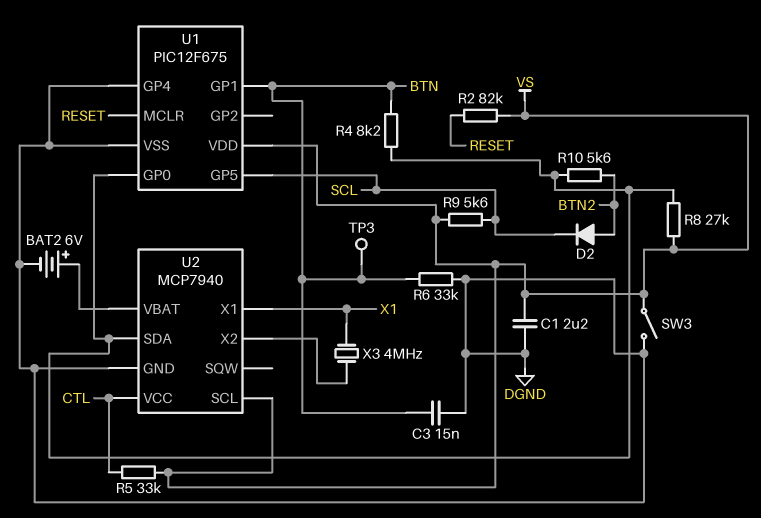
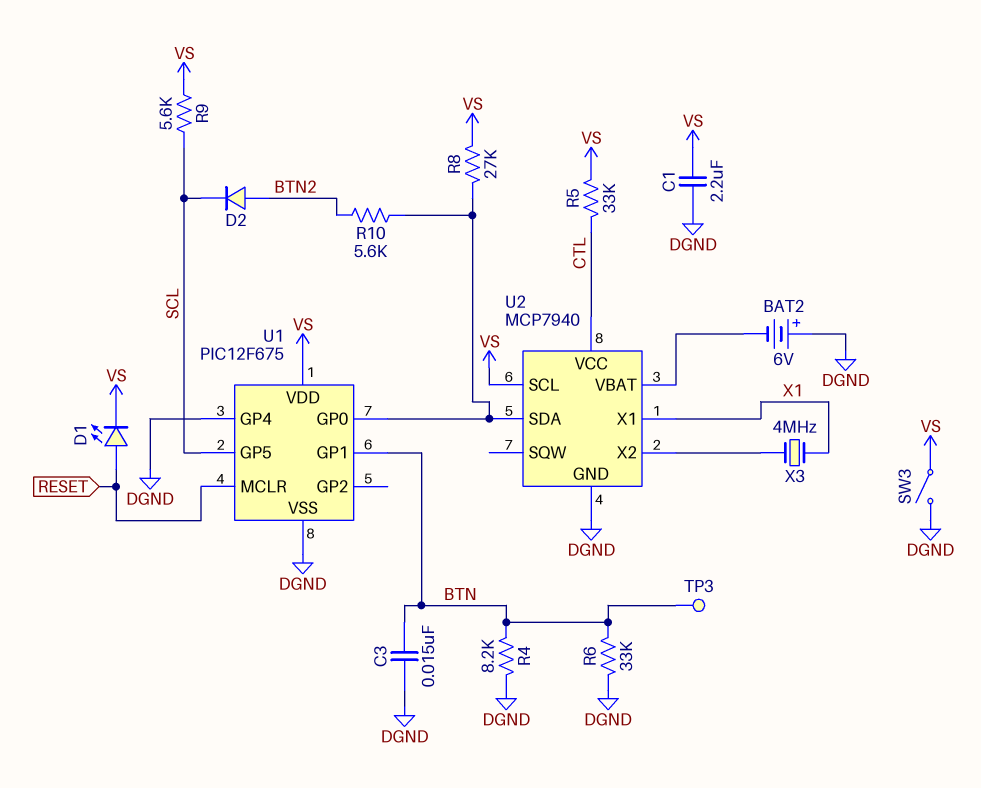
BAT2: 6V (plus U2/VBAT, minus DGND) -> 6V (plus DGND, minus U2/VBAT)
D1: none -> LED (A RESET, K VS)
R2: 82k (RESET, VS) -> none
R4: 8.2k (BTN, U1/GP0) -> 8.2k (BTN, DGND)

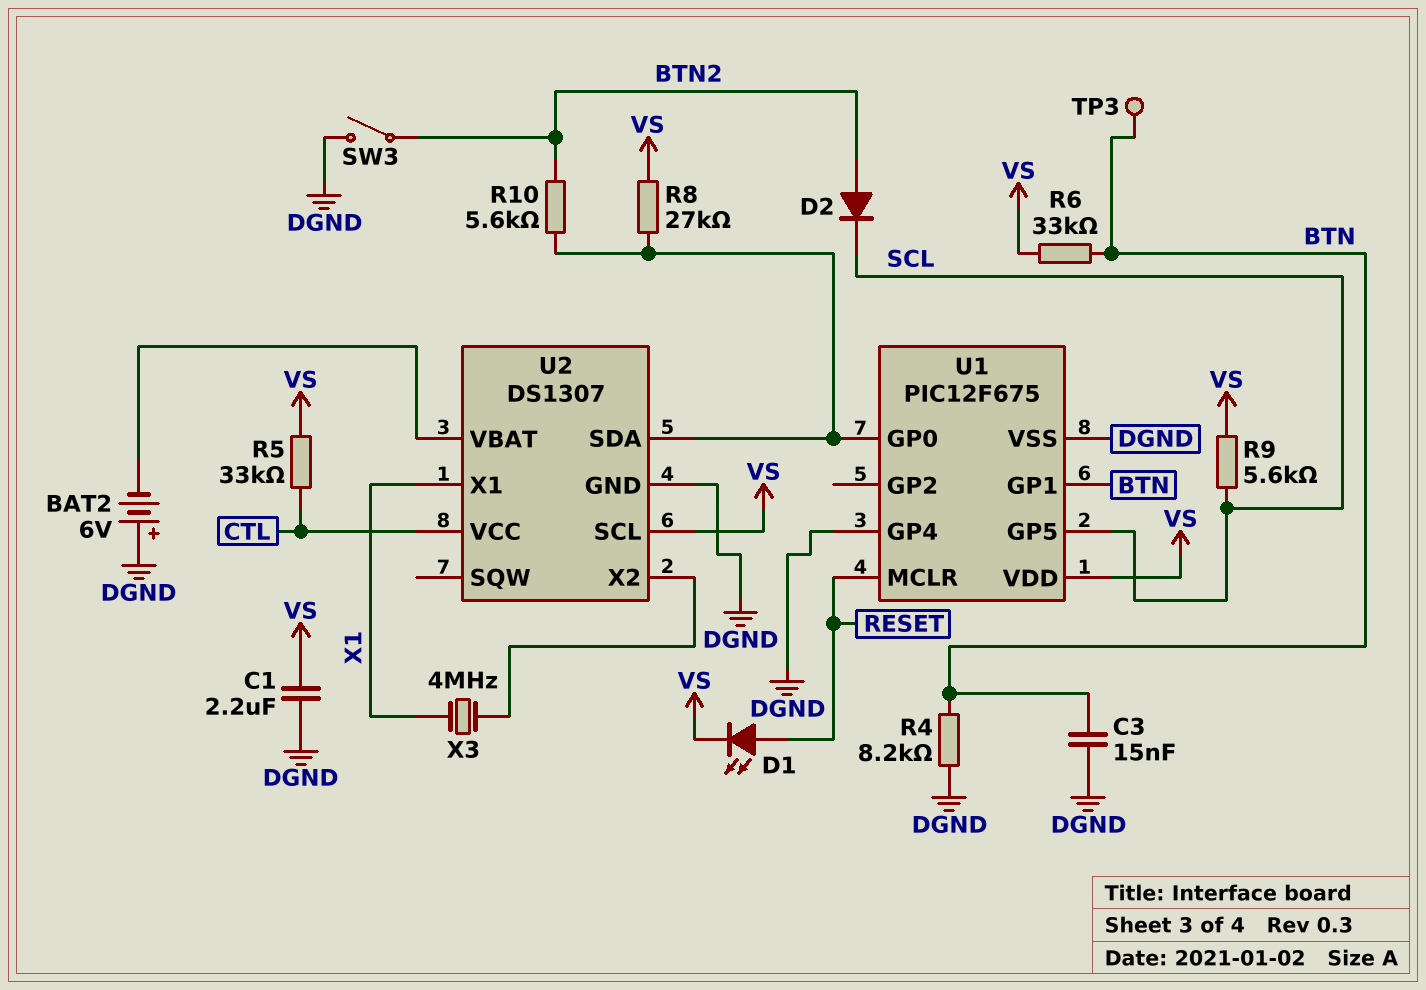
R6: 33k (BTN, DGND) -> 33k (BTN, VS)
SW3: switch (DGND, VS) -> switch (BTN2, DGND)
U2: MCP7940 -> DS1307

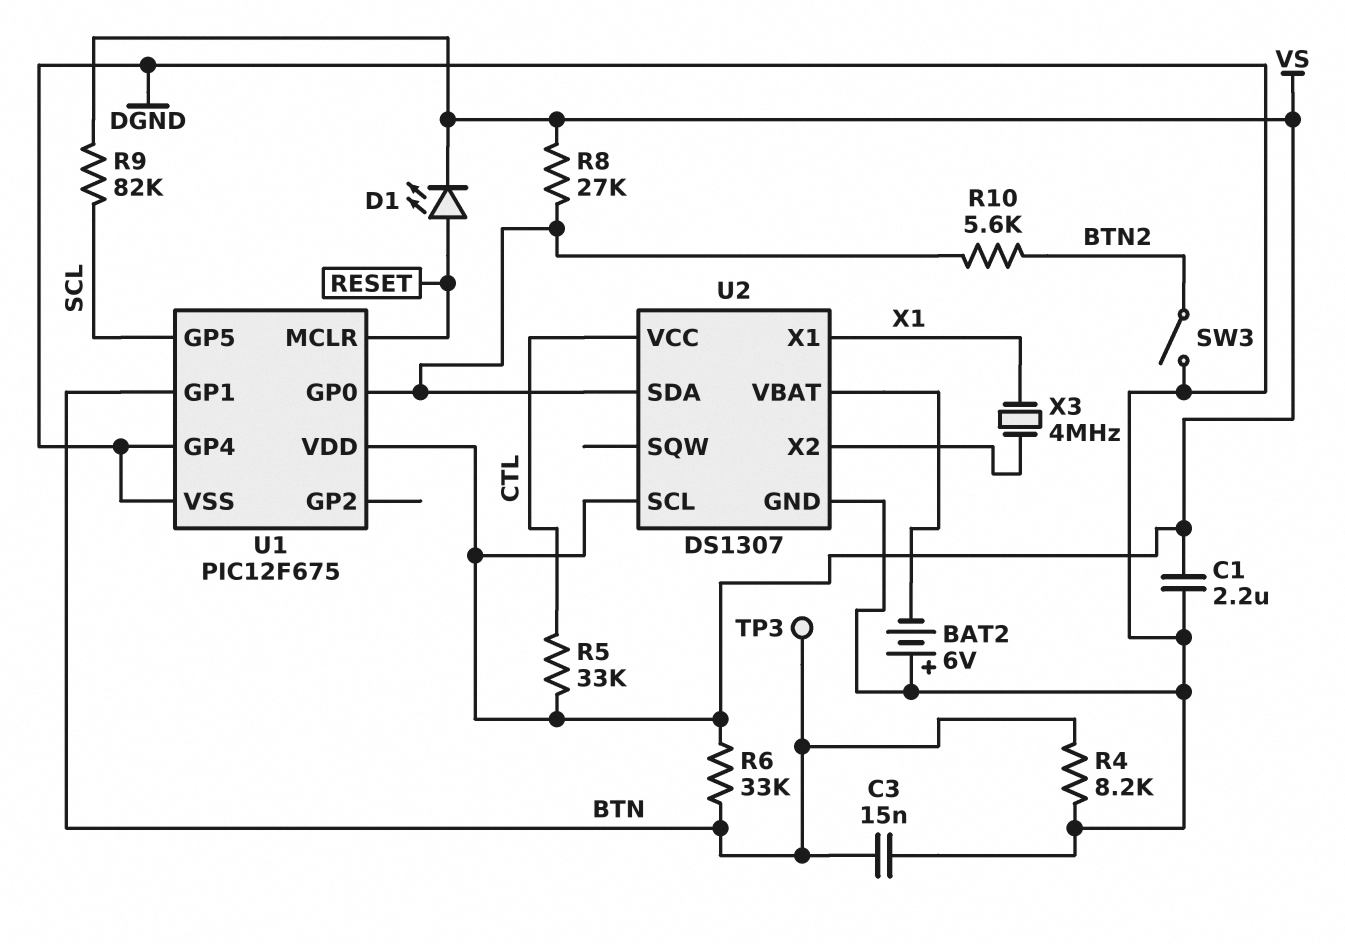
D2: diode (A BTN2, K SCL) -> none
R9: 5.6k (SCL, VS) -> 82k (SCL, VS)

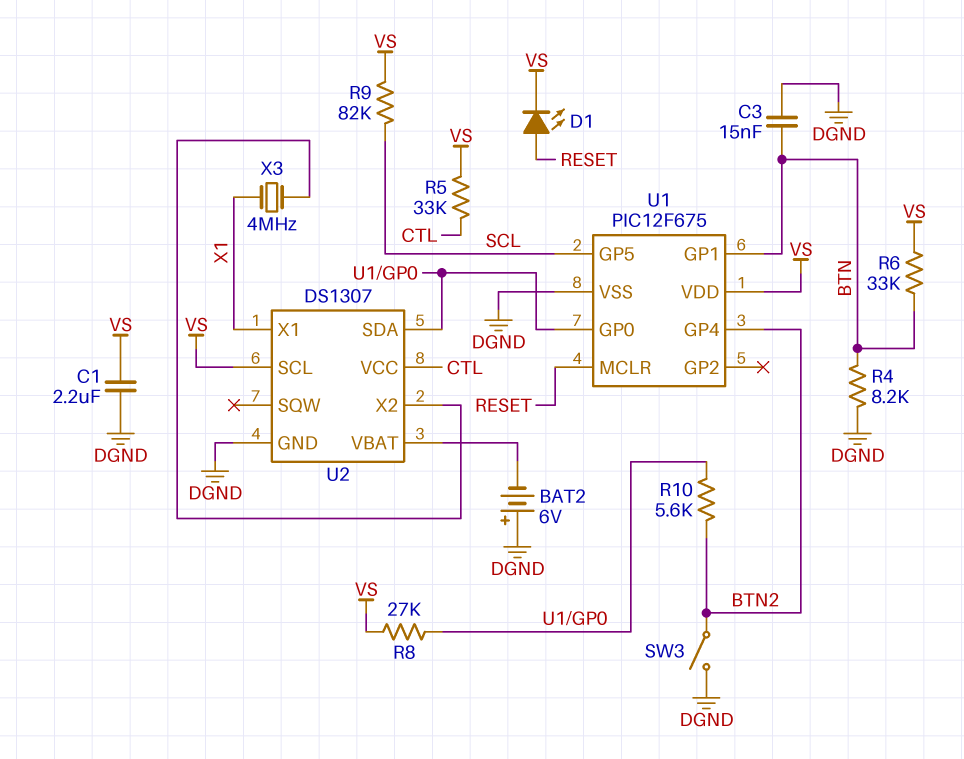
TP3: test point (BTN) -> none
U1 pin GP4: DGND -> BTN2

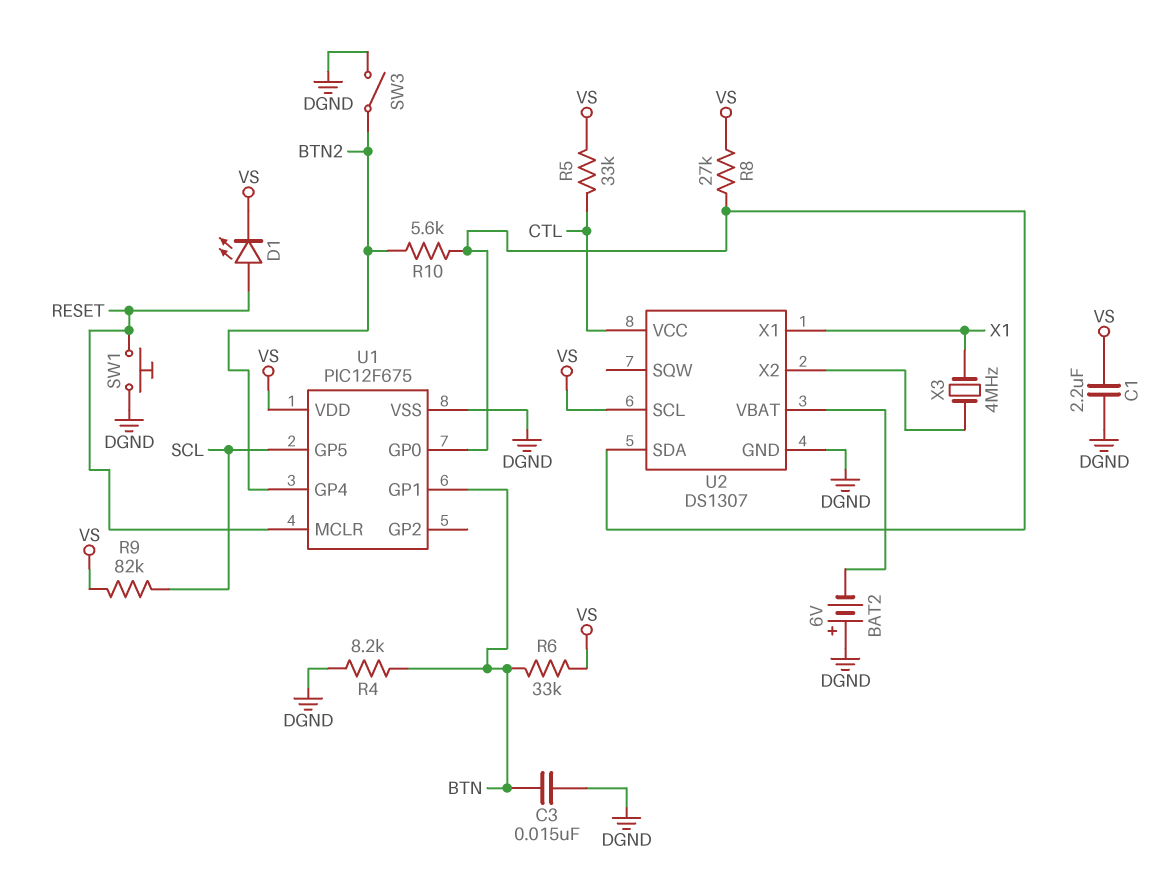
SW1: none -> button (DGND, RESET)

